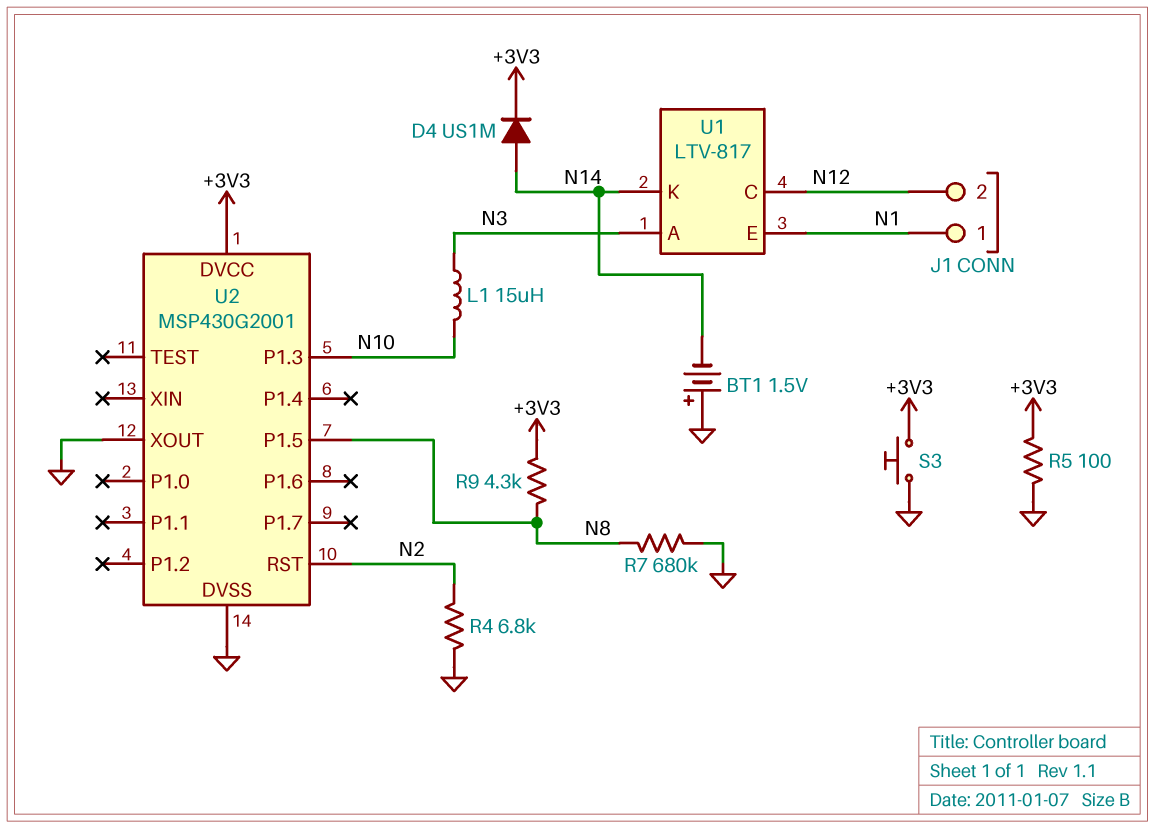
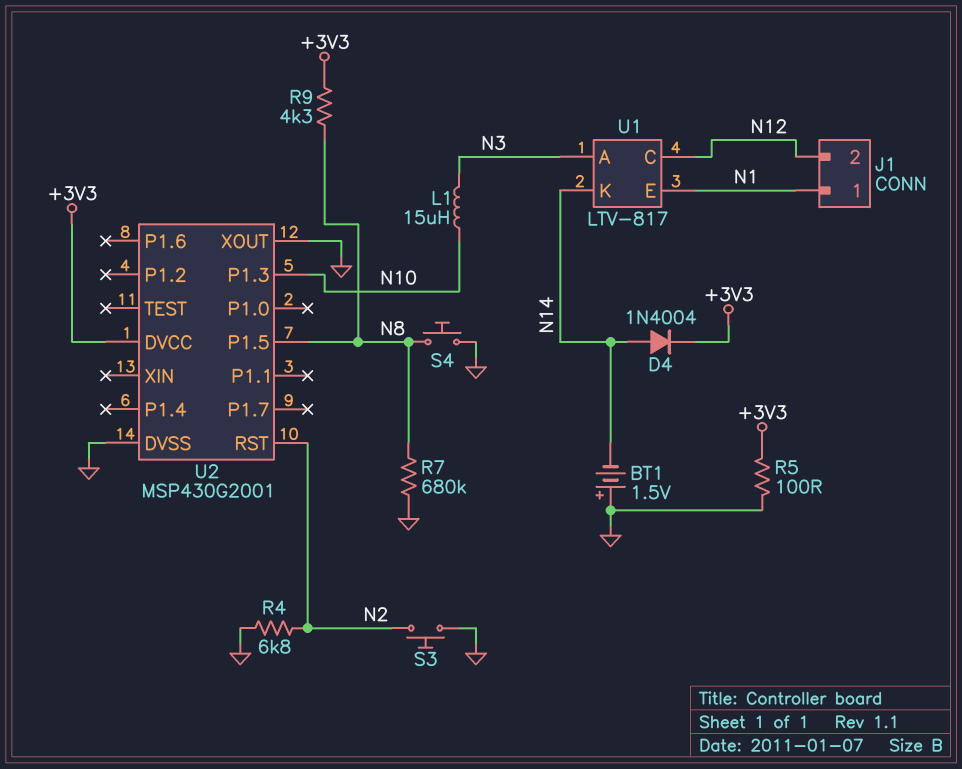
D4: diode US1M (A N14, K +3V3) -> diode 1N4004 (A N14, K +3V3)
S3: button (+3V3, GND) -> button (GND, N2)
S4: none -> button (GND, N8)

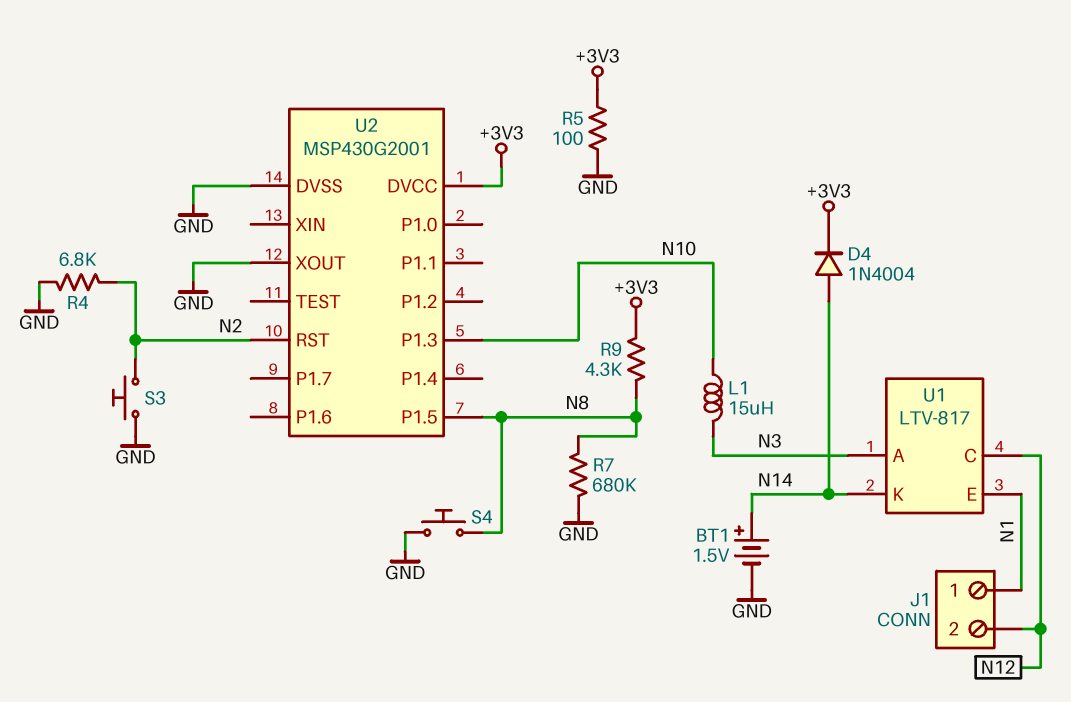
BT1: 1.5V (plus GND, minus N14) -> 1.5V (plus N14, minus GND)

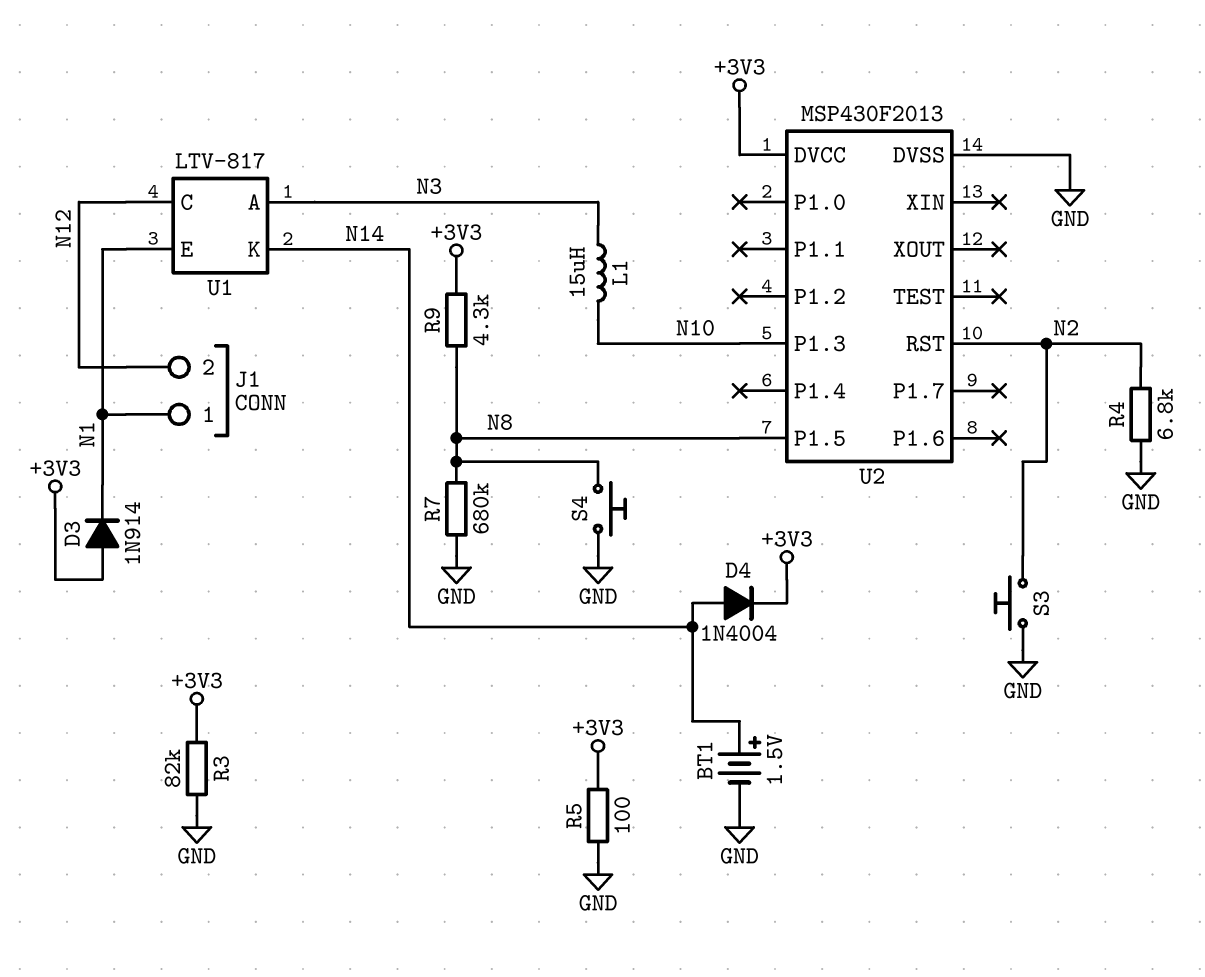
D3: none -> diode 1N914 (A +3V3, K N1)
R3: none -> 82k (+3V3, GND)
U2: MSP430G2001 -> MSP430F2013
U2 pin XOUT: GND -> none

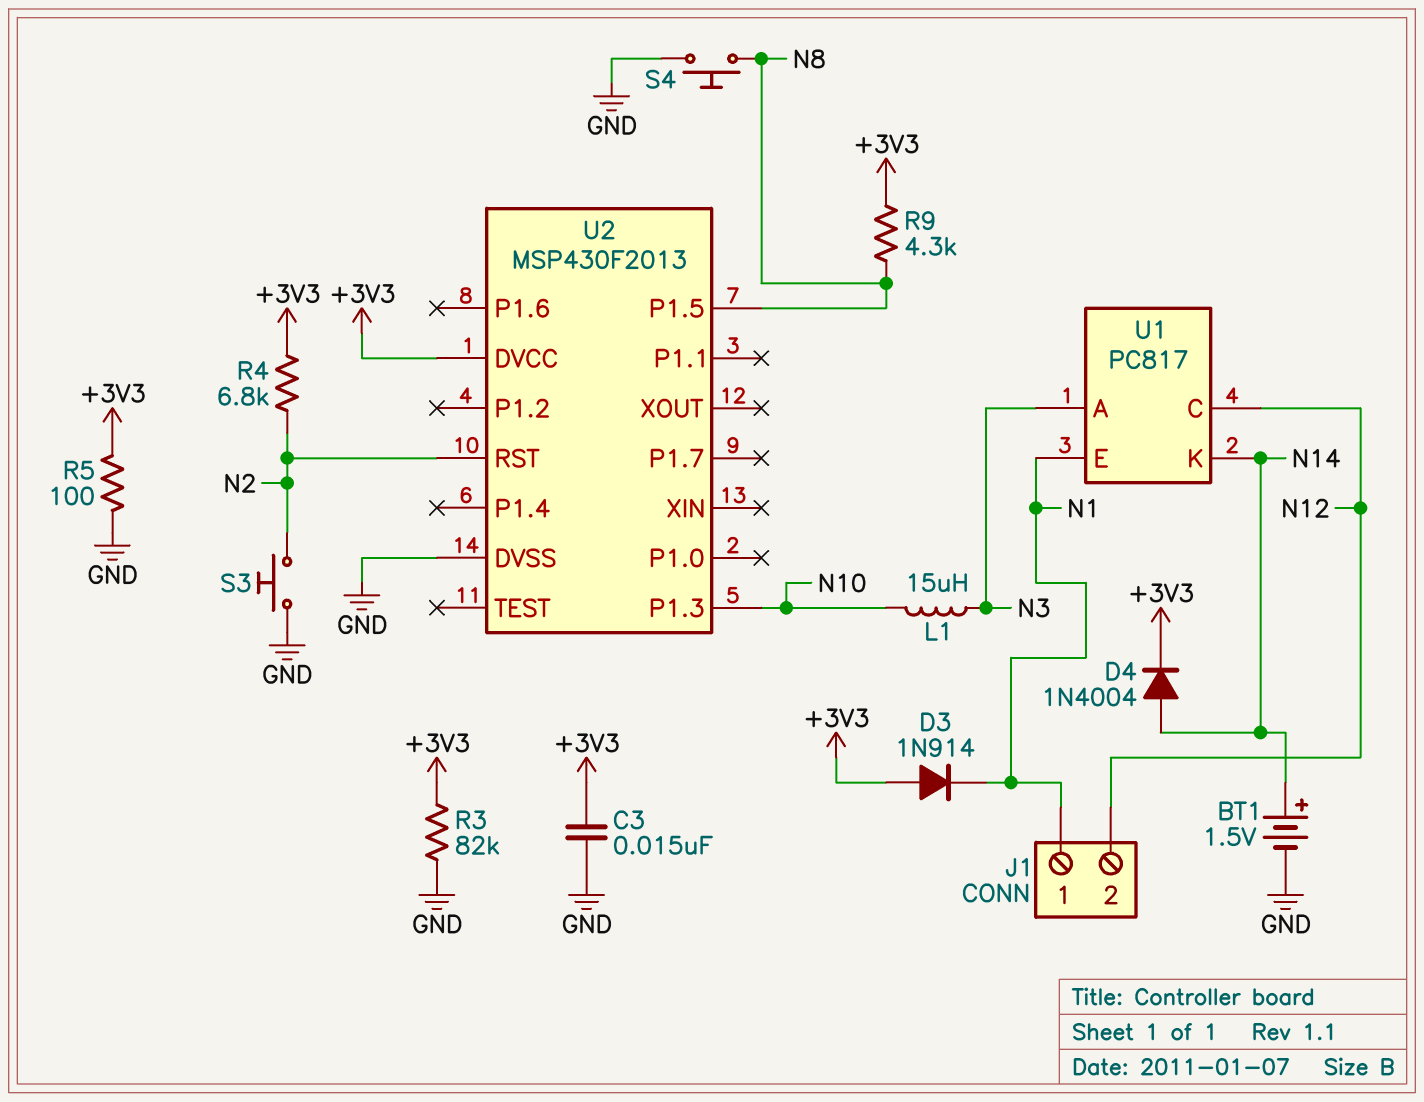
C3: none -> 15nF (+3V3, GND)
R4: 6.8k (GND, N2) -> 6.8k (+3V3, N2)
R7: 680k (GND, N8) -> none
U1: LTV-817 -> PC817

